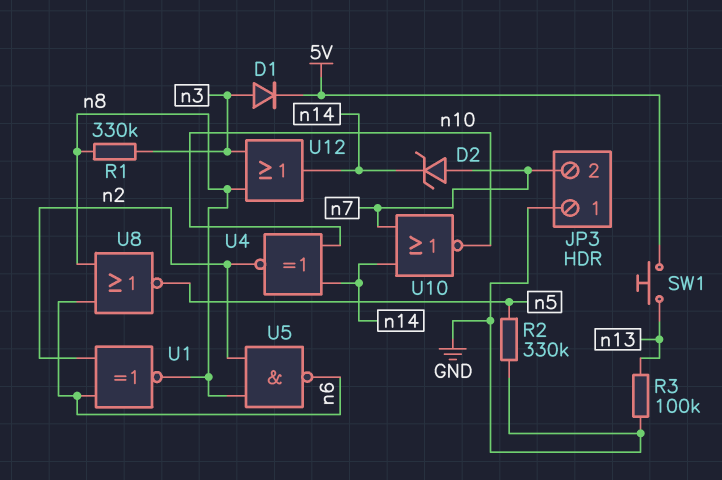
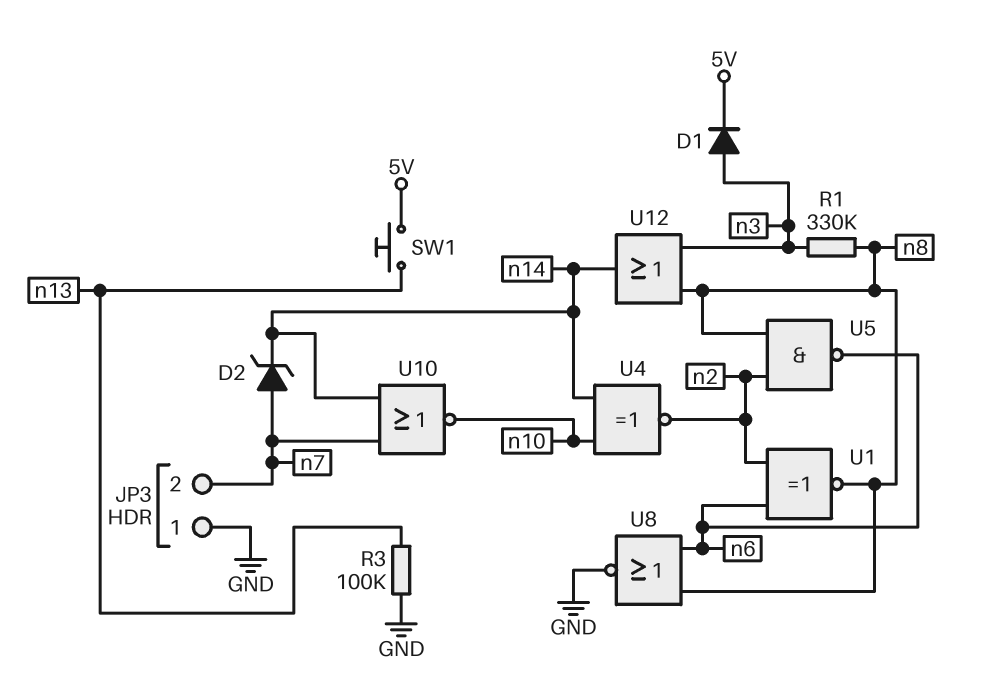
R2: 330k (GND, n5) -> none
U8: NOR (in n6, in n8, out n5) -> NOR (in n6, in n8, out GND)

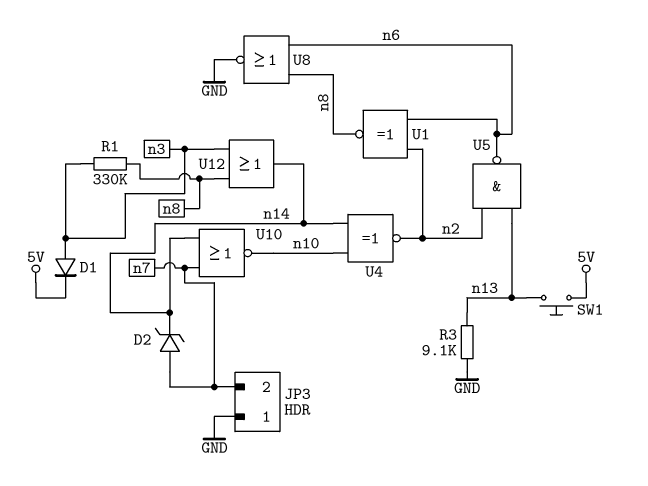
R3: 100k (GND, n13) -> 9.1k (GND, n13)
U5: NAND (in n2, in n8, out n6) -> NAND (in n2, in n13, out n6)

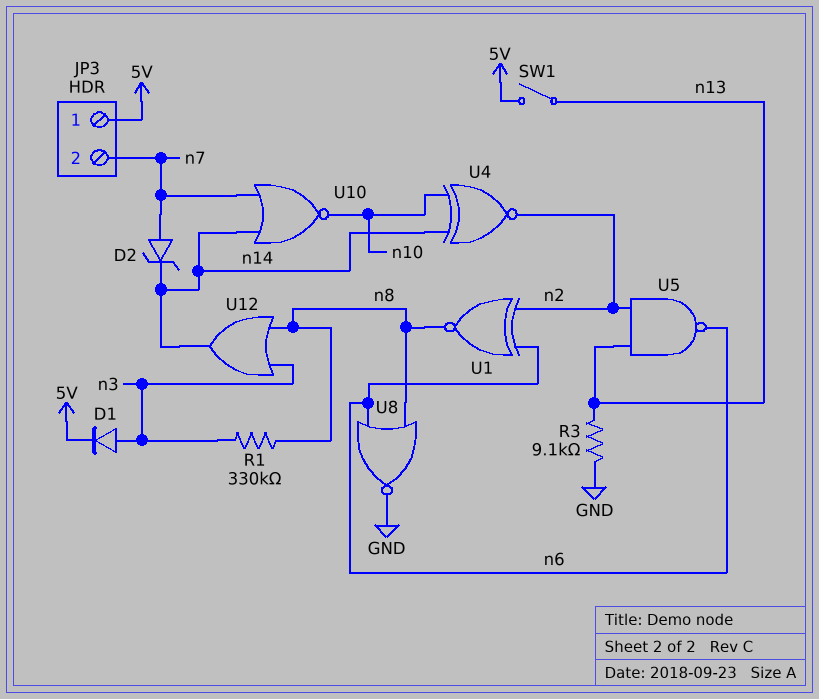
JP3 pin 1: GND -> 5V
SW1: button (5V, n13) -> switch (5V, n13)

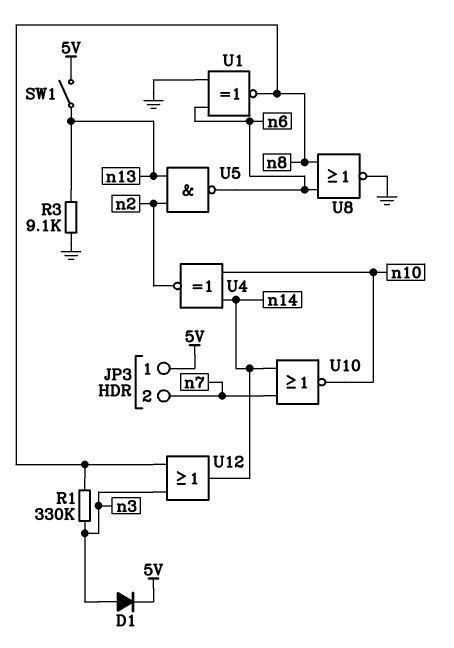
D2: zener (A n7, K n14) -> none
U1: XNOR (in n2, in n6, out n8) -> XNOR (in GND, in n6, out n8)

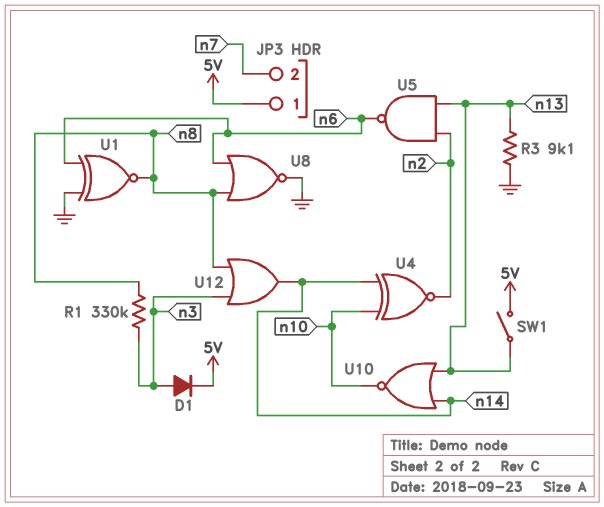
U10: NOR (in n7, in n14, out n10) -> NOR (in n13, in n14, out n10)

